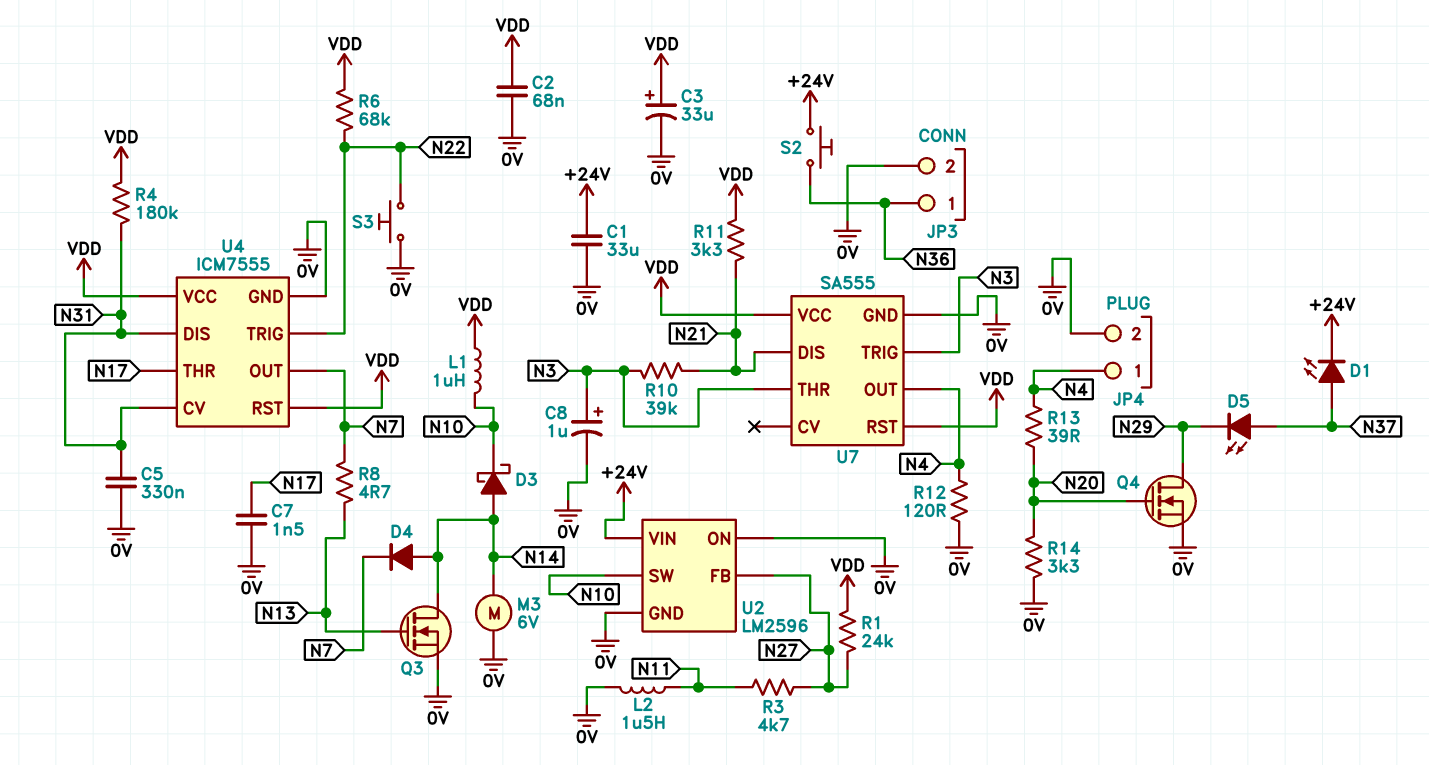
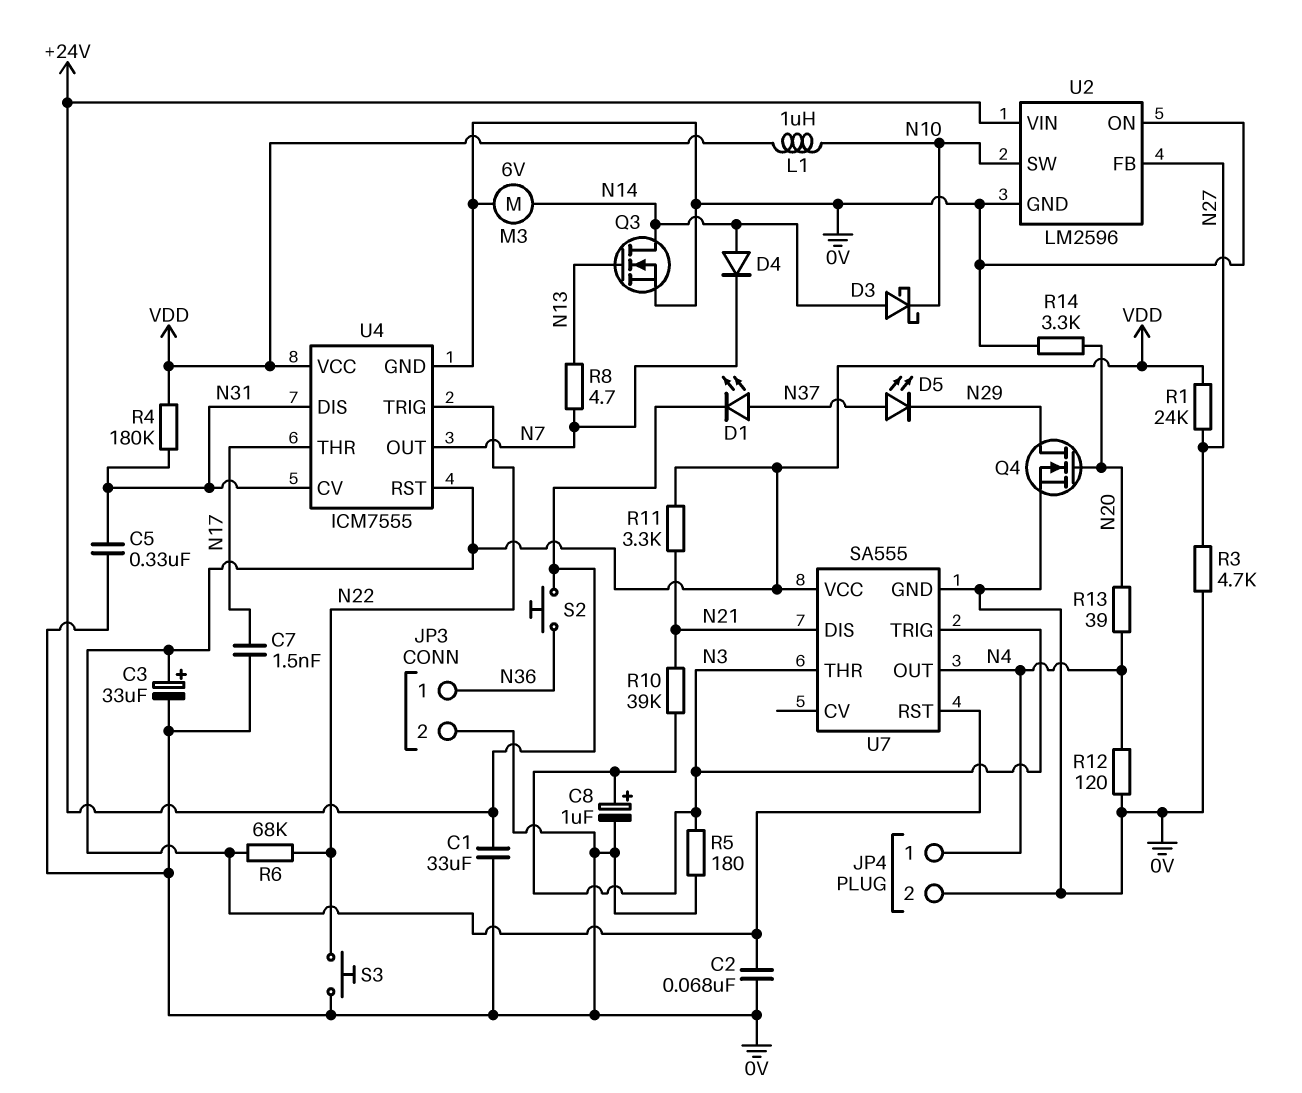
L2: 1.5uH (0V, N11) -> none
R3: 4.7k (N11, N27) -> 4.7k (0V, N27)
R5: none -> 180 (0V, N3)

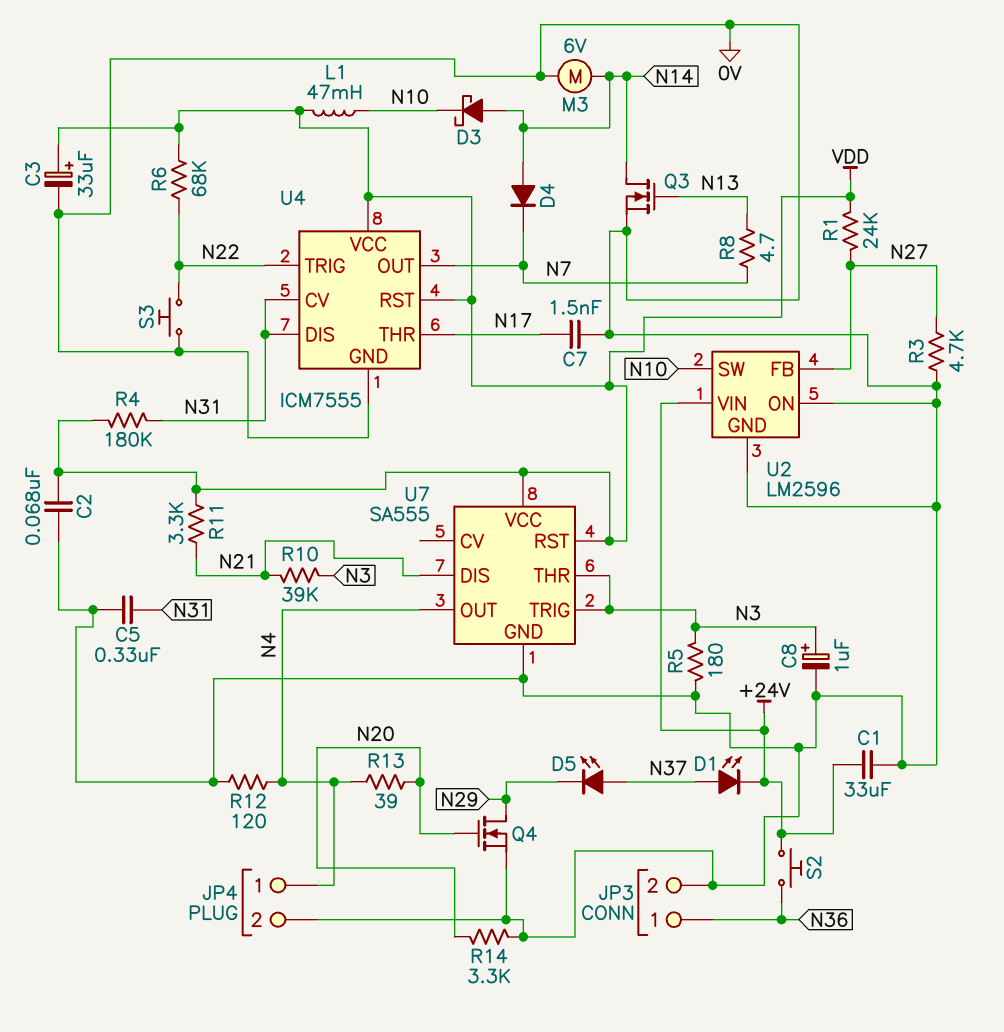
L1: 1uH (N10, VDD) -> 47mH (N10, VDD)

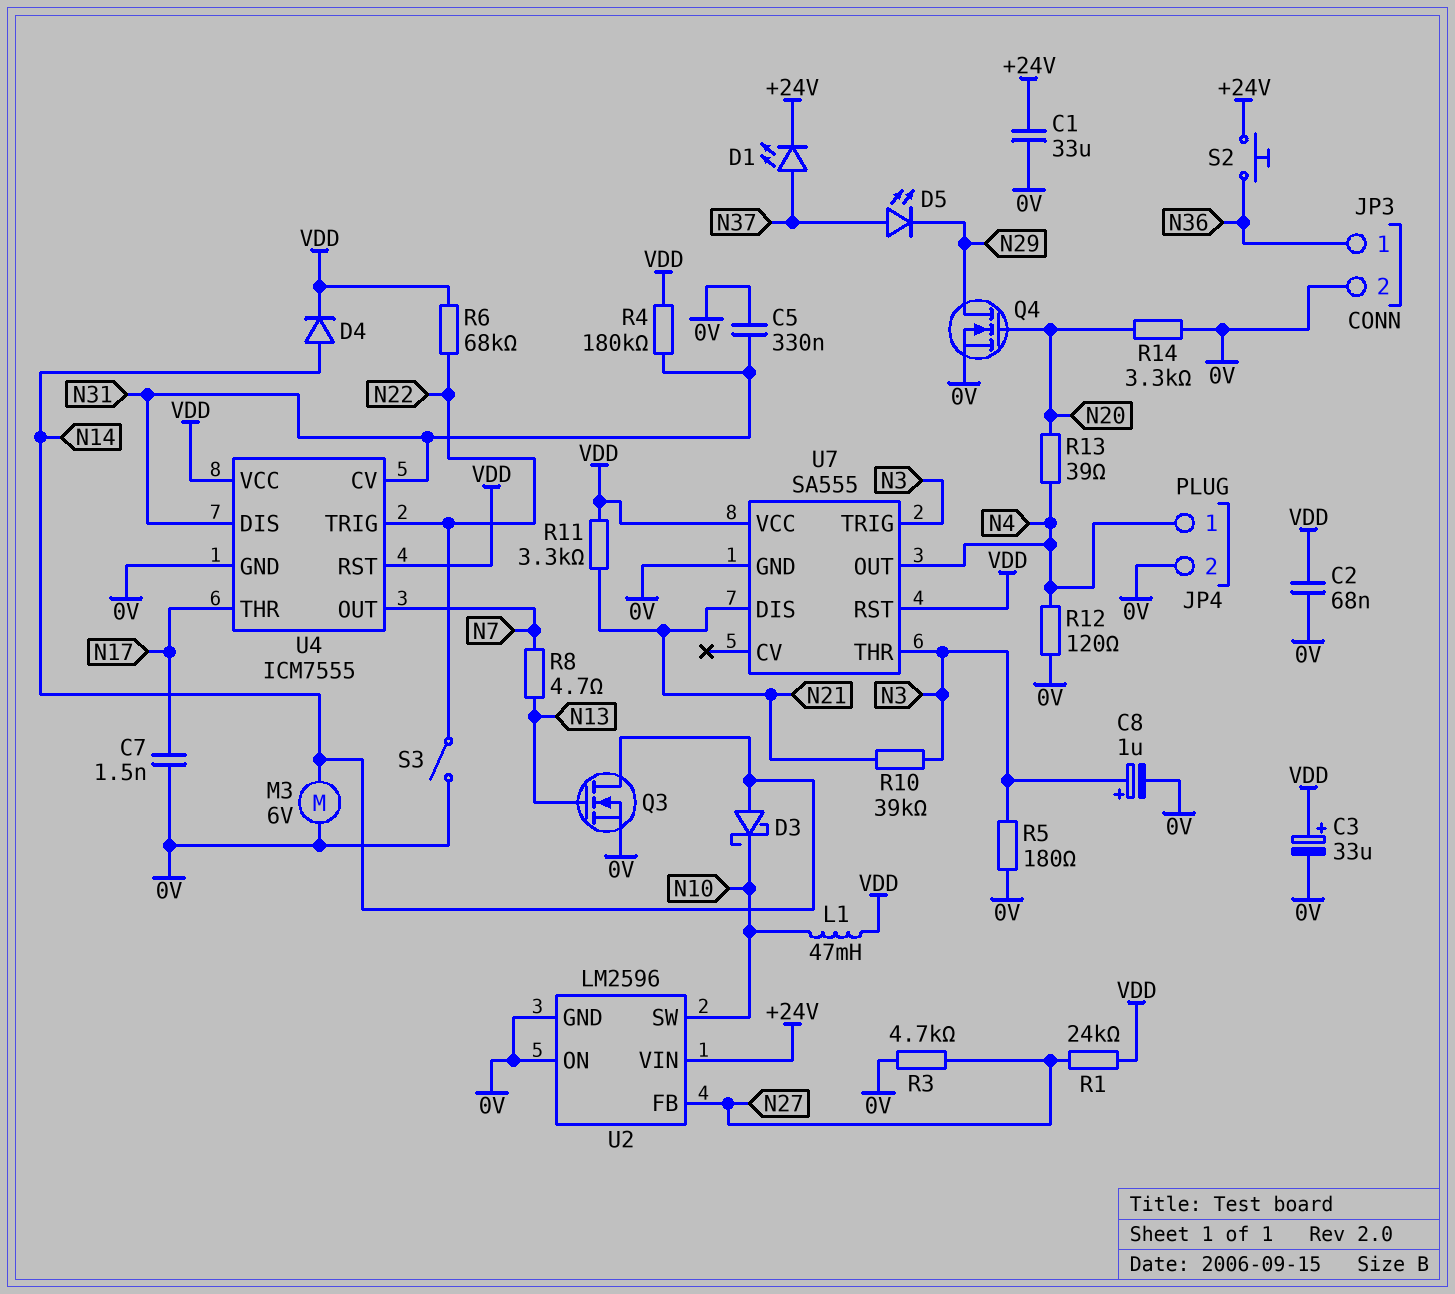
D4: diode (A N14, K N7) -> diode (A N14, K VDD)
S3: button (0V, N22) -> switch (0V, N22)

